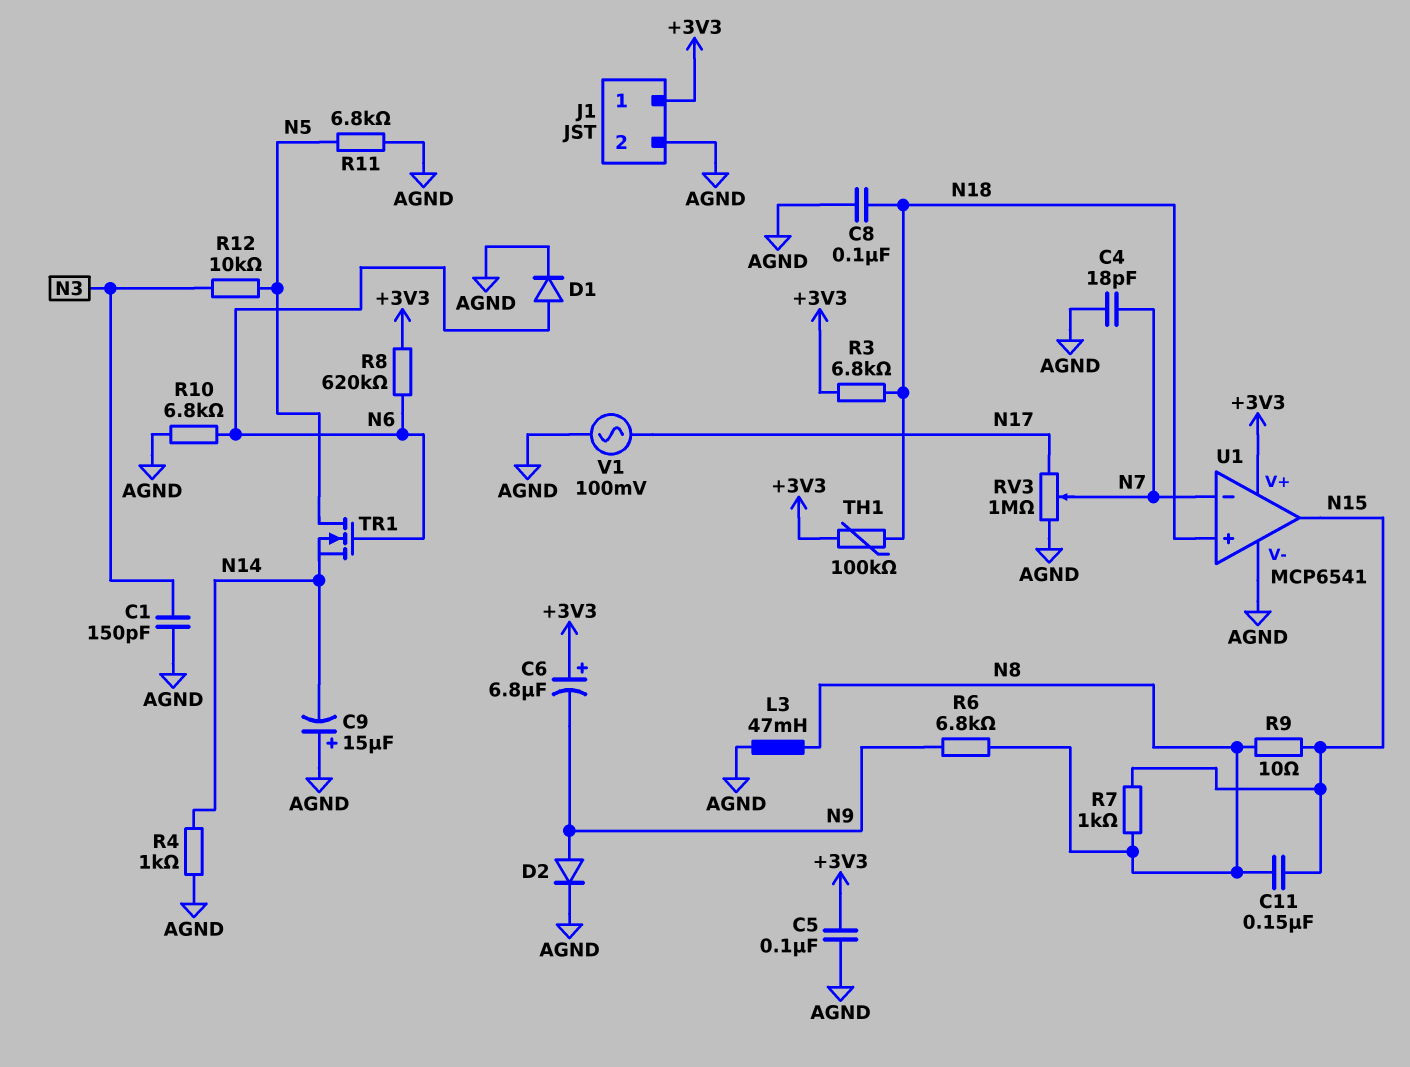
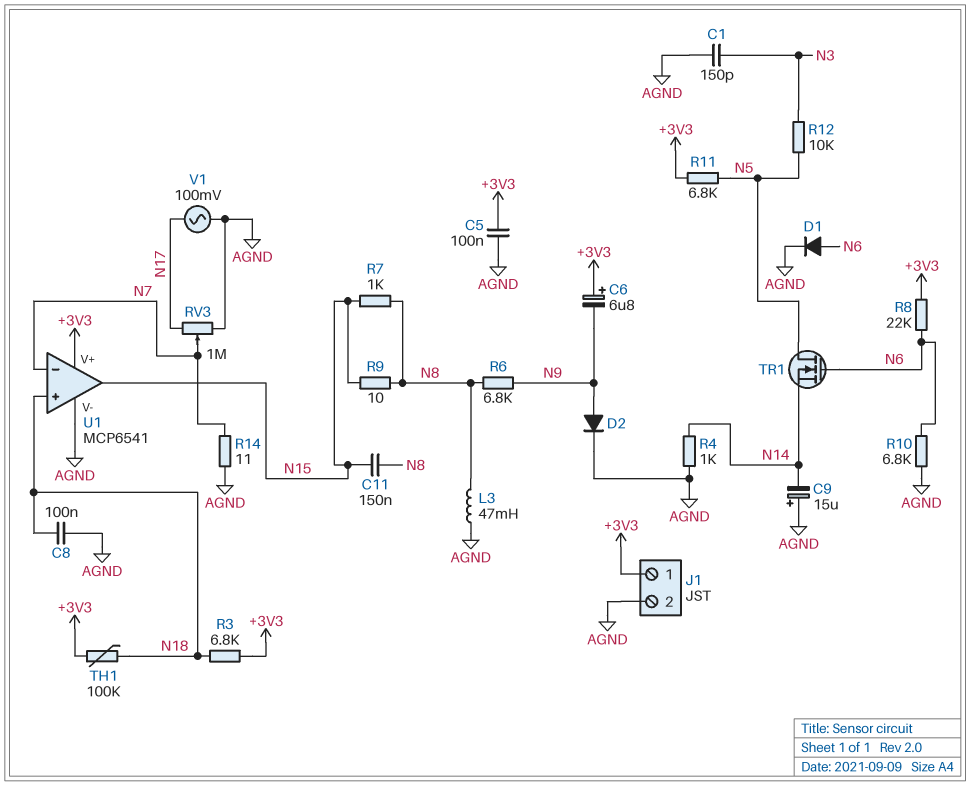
C4: 18pF (AGND, N7) -> none
R8: 620k (+3V3, N6) -> 22k (+3V3, N6)
R11: 6.8k (AGND, N5) -> 6.8k (+3V3, N5)
R14: none -> 11 (AGND, N7)

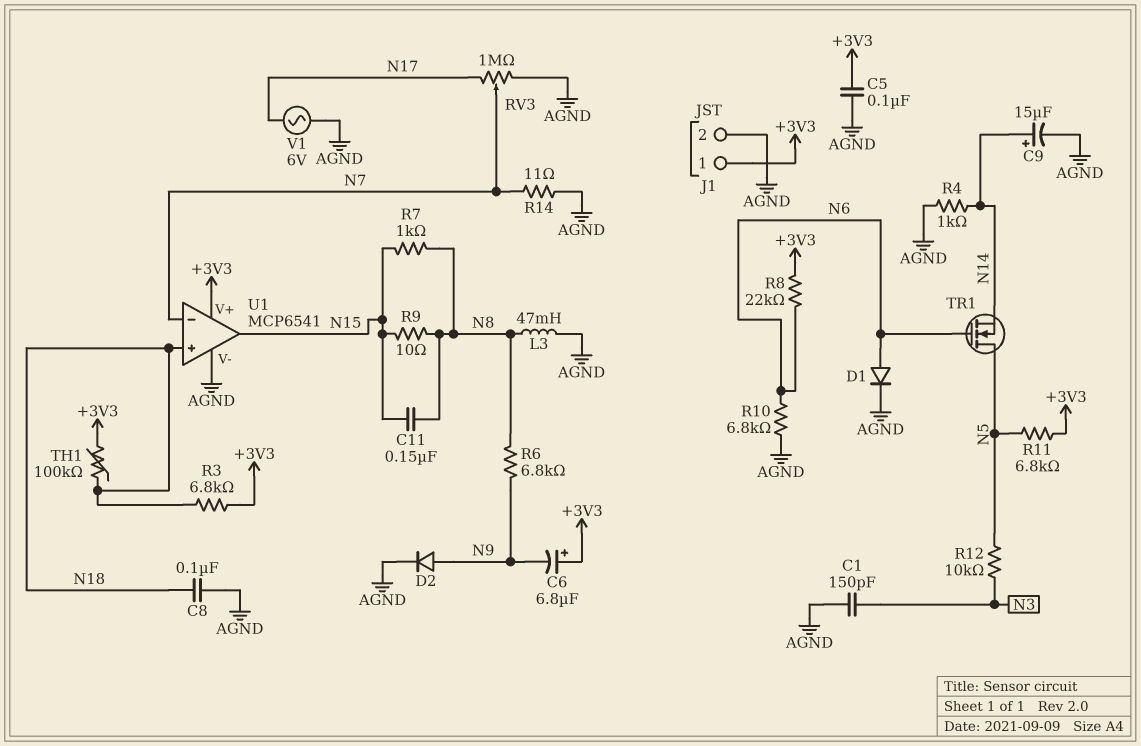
C9: 15uF (plus AGND, minus N14) -> 15uF (plus N14, minus AGND)
V1: AC 100mV (AGND, N17) -> AC 6V (AGND, N17)

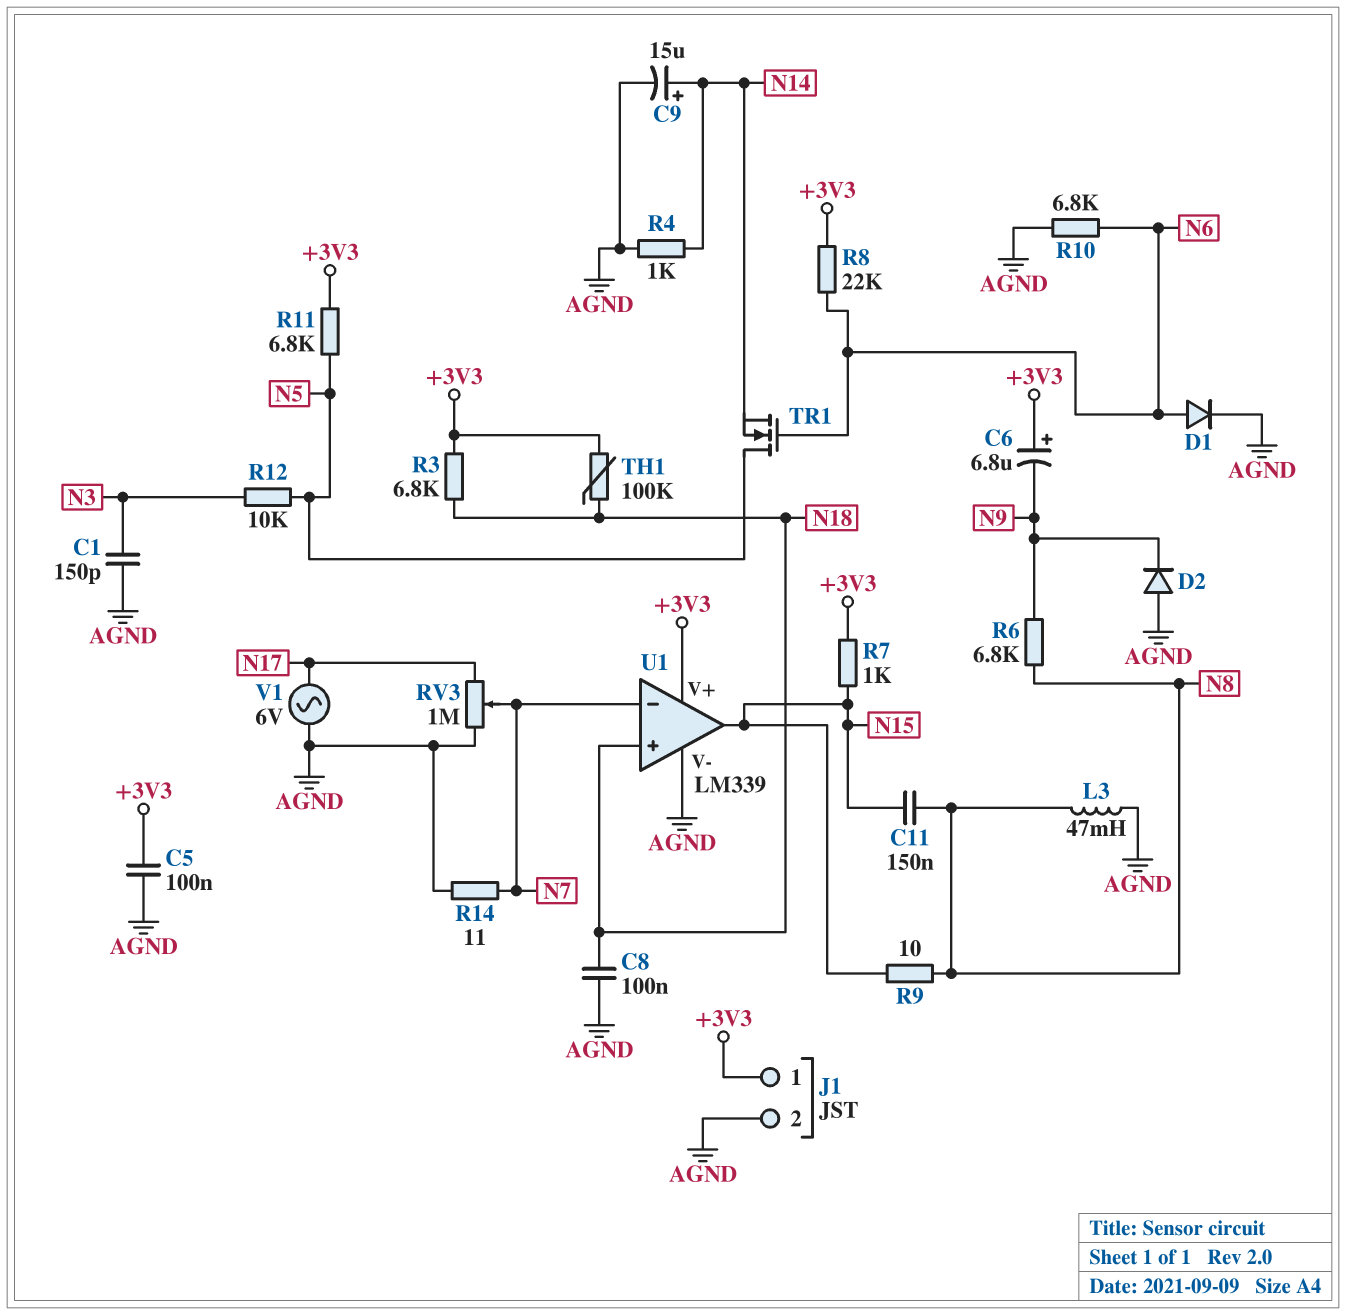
D2: diode (A N9, K AGND) -> diode (A AGND, K N9)
R7: 1k (N8, N15) -> 1k (+3V3, N15)
U1: MCP6541 -> LM339

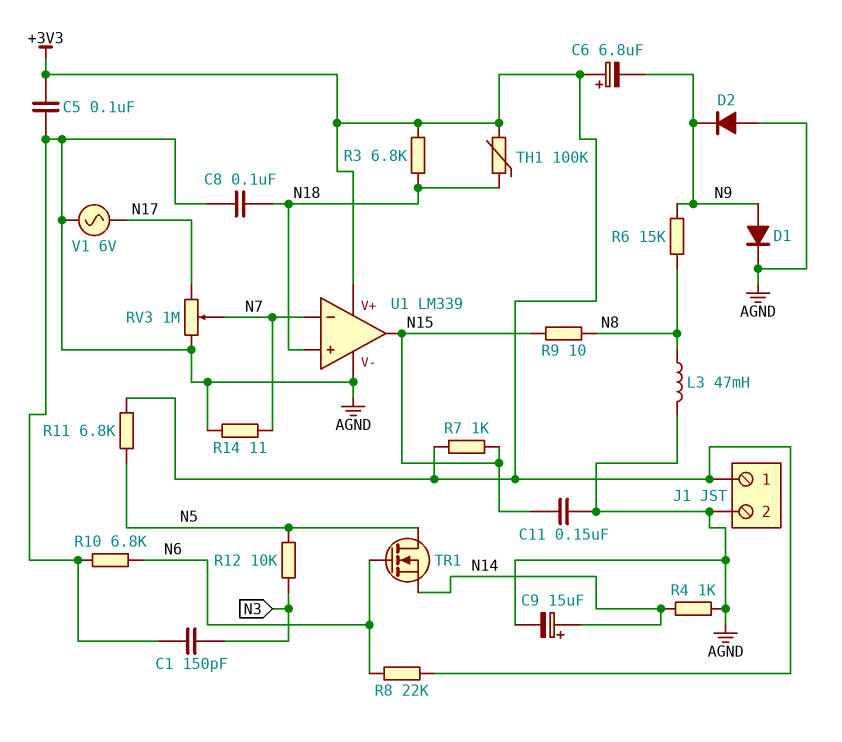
C11: 150nF (N8, N15) -> 150nF (AGND, N15)
D1: diode (A N6, K AGND) -> diode (A N9, K AGND)
R6: 6.8k (N8, N9) -> 15k (N8, N9)

